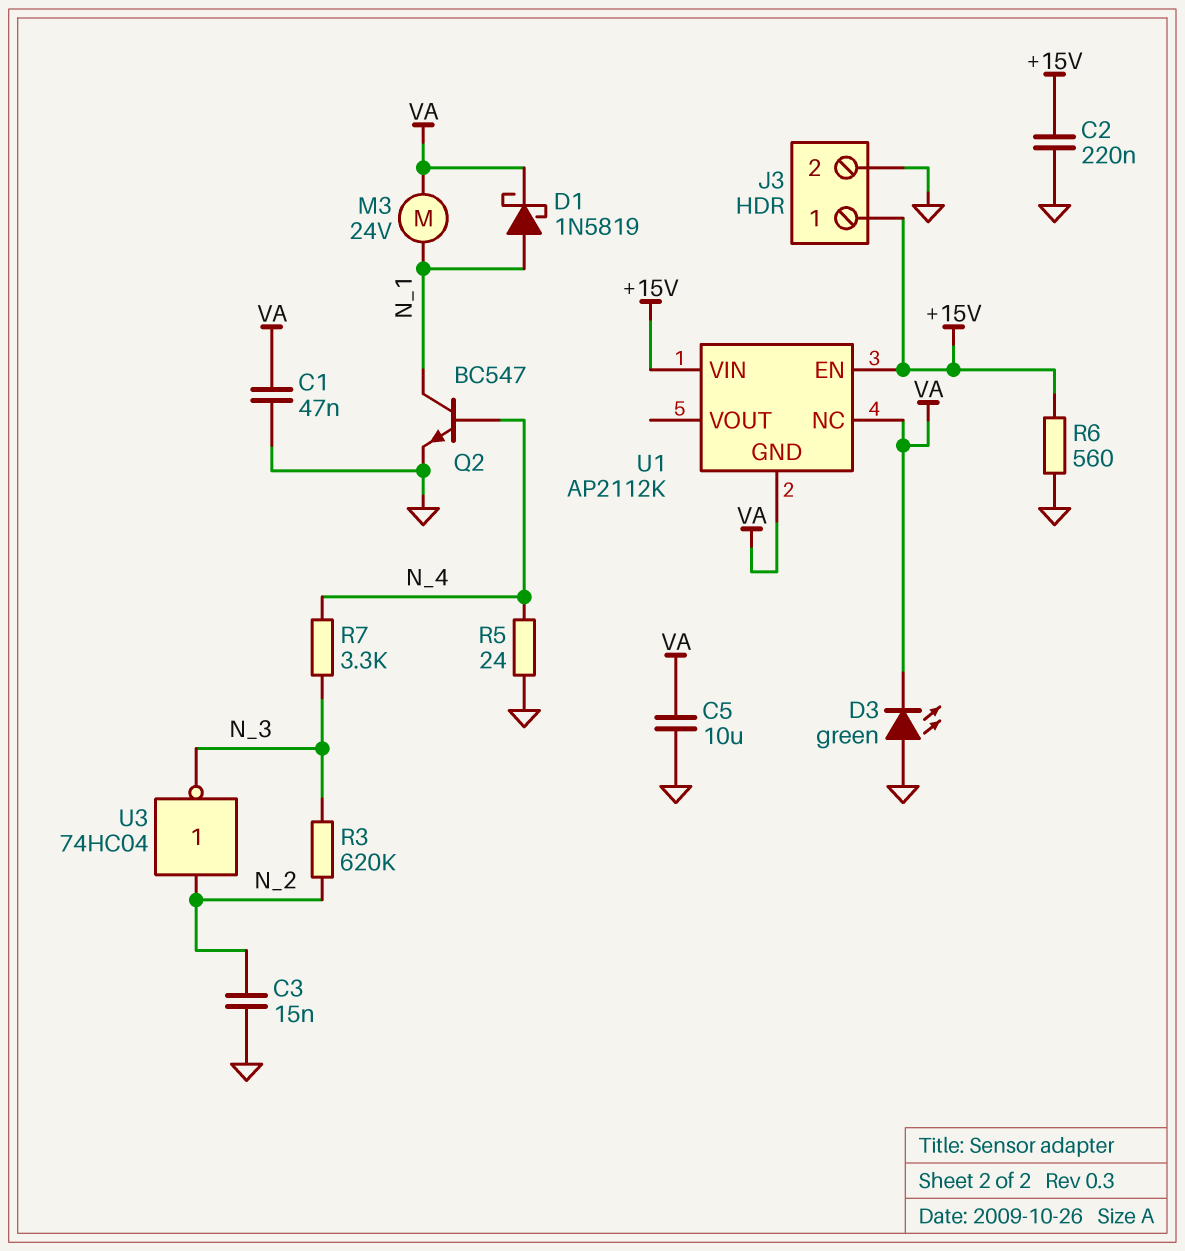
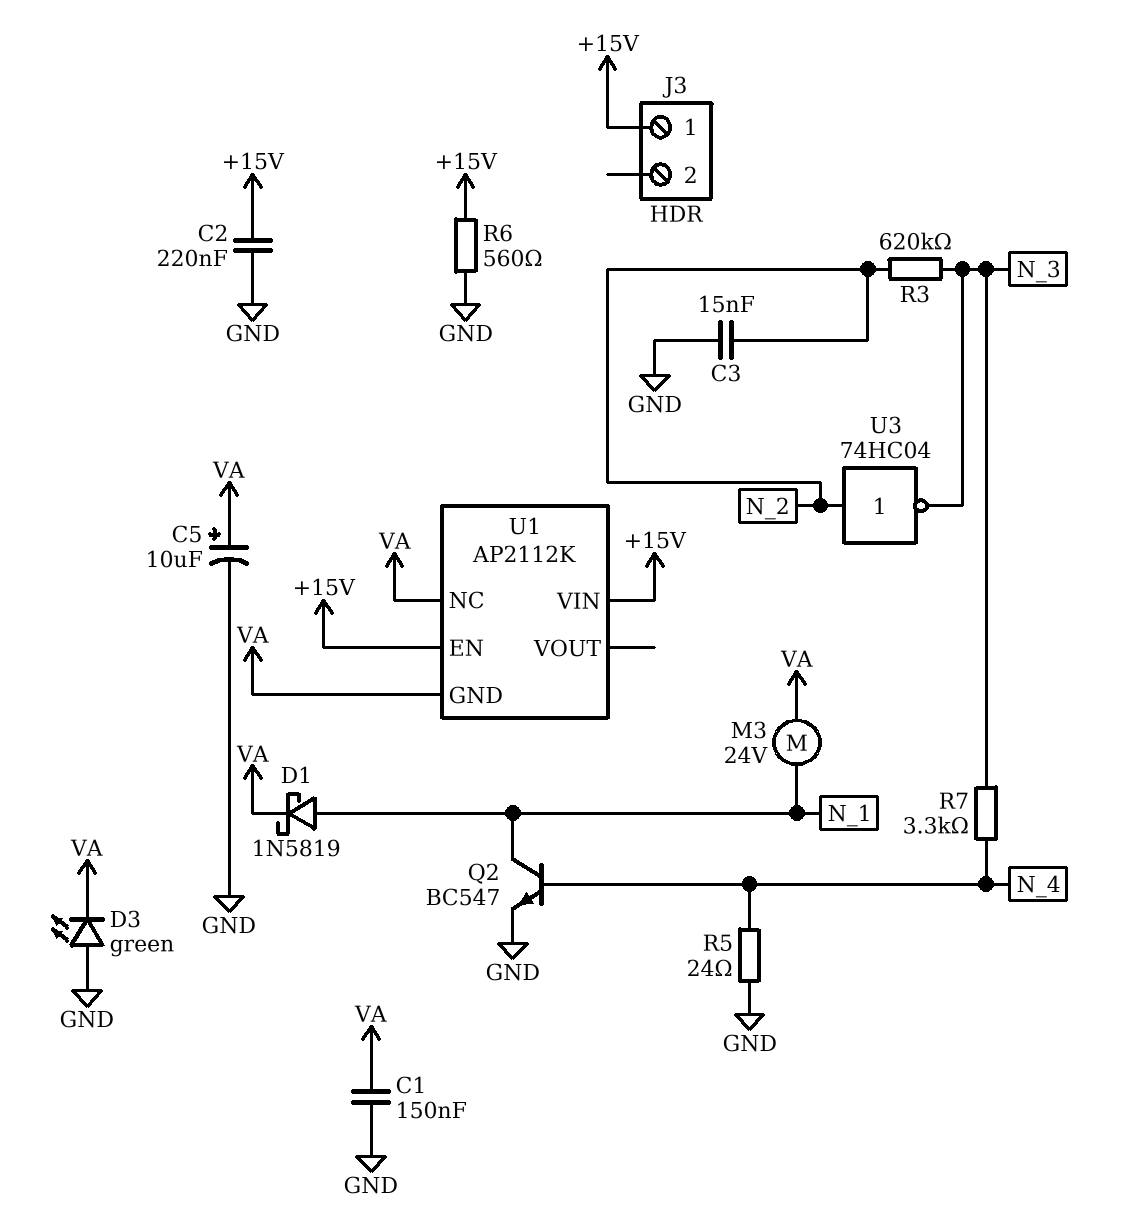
C1: 47nF (GND, VA) -> 150nF (GND, VA)
C5: 10uF (GND, VA) -> 10uF (plus VA, minus GND)
J3 pin 2: GND -> none

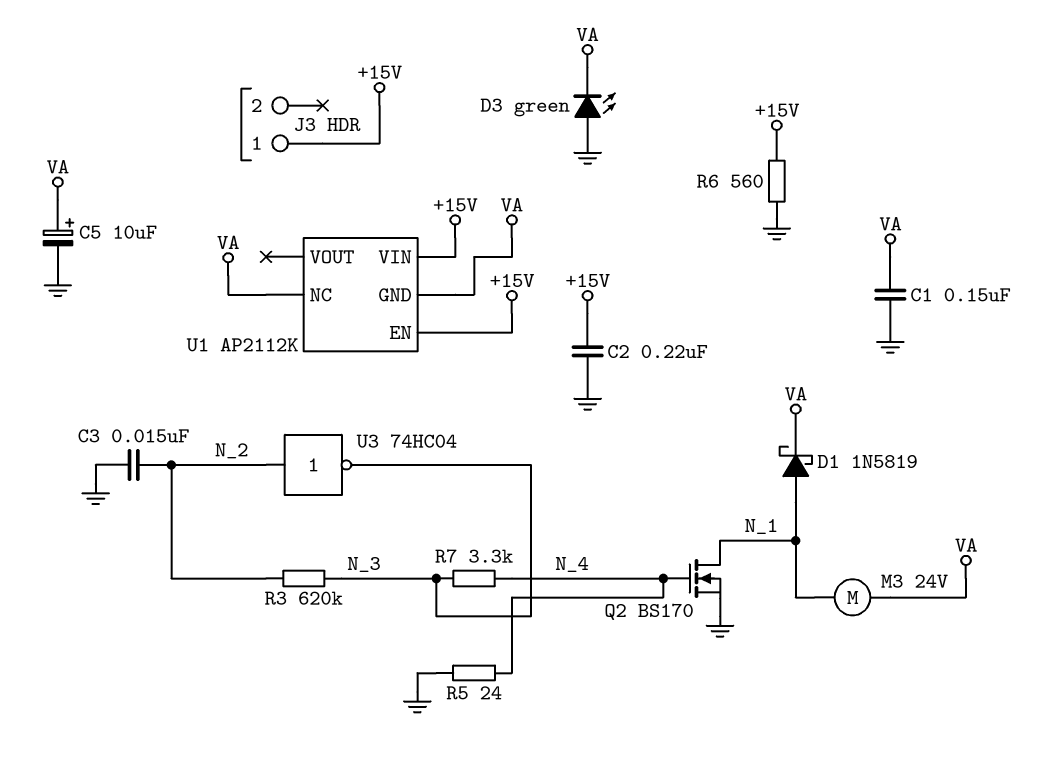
Q2: NPN BC547 (B N_4, C N_1, E GND) -> NMOS BS170 (G N_4, D N_1, S GND)

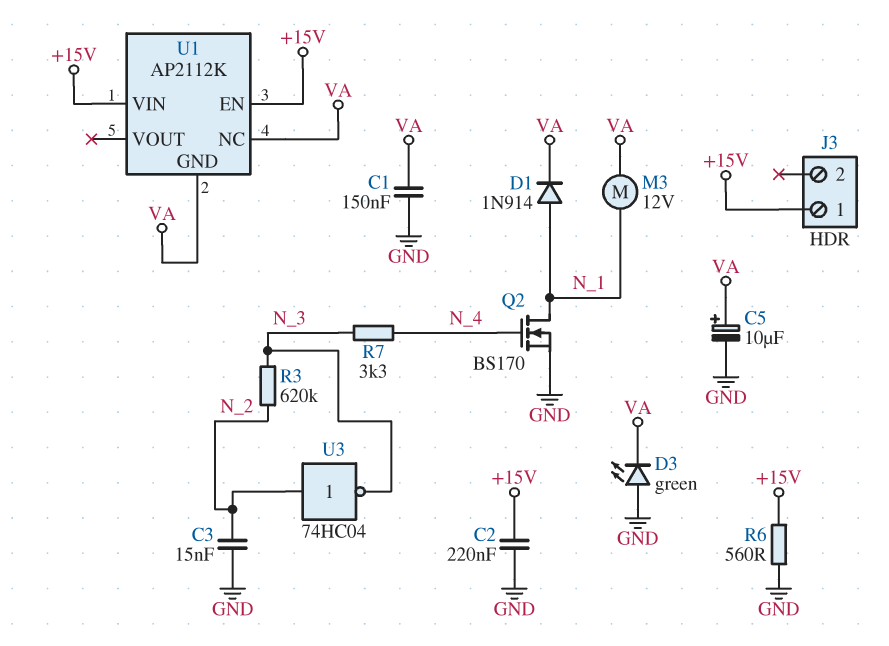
D1: schottky 1N5819 (A N_1, K VA) -> diode 1N914 (A N_1, K VA)
M3: motor 24V (N_1, VA) -> motor 12V (N_1, VA)
R5: 24 (GND, N_4) -> none

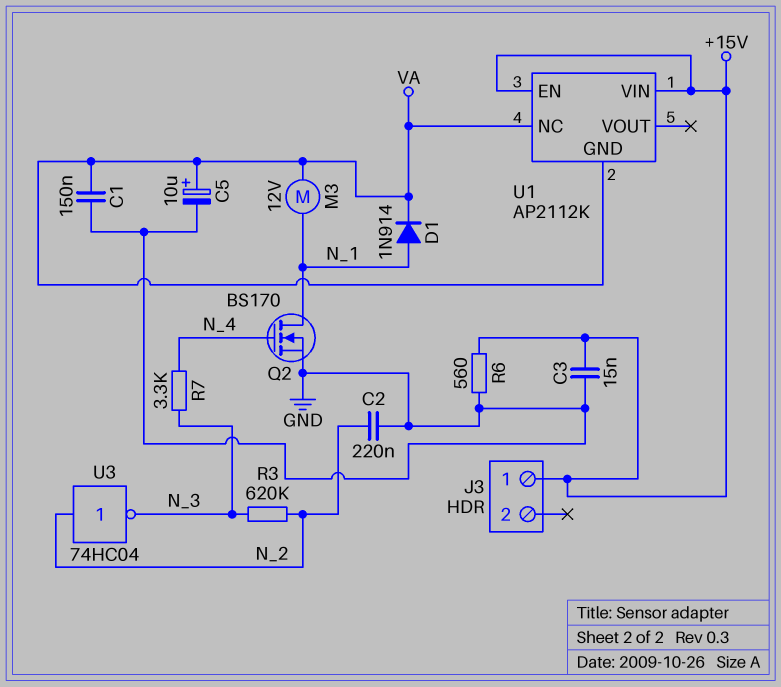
C2: 220nF (+15V, GND) -> 220nF (GND, N_2)
C3: 15nF (GND, N_2) -> 15nF (+15V, GND)
D3: LED green (A GND, K VA) -> none

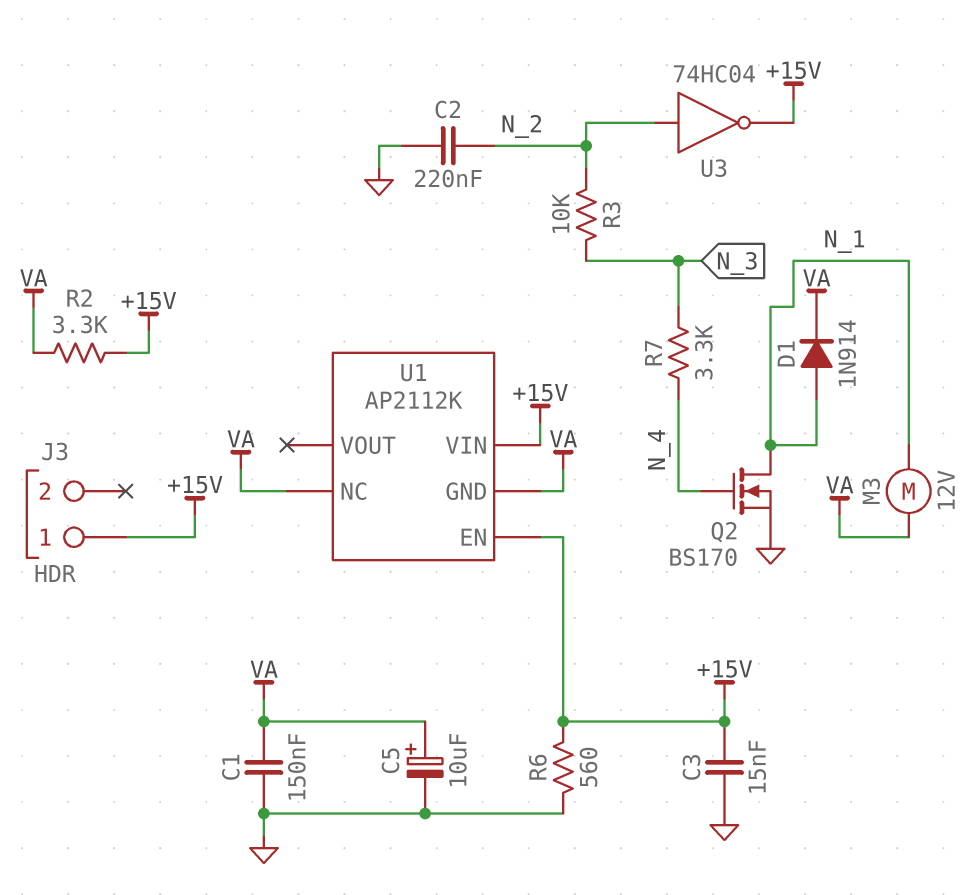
R2: none -> 3.3k (+15V, VA)
R3: 620k (N_2, N_3) -> 10k (N_2, N_3)
U3: NOT 74HC04 (in N_2, out N_3) -> NOT 74HC04 (in N_2, out +15V)

